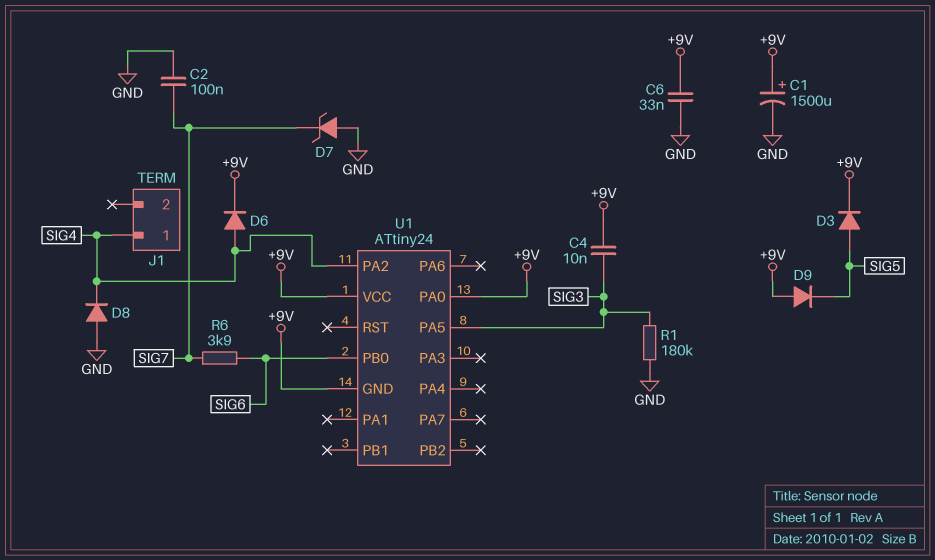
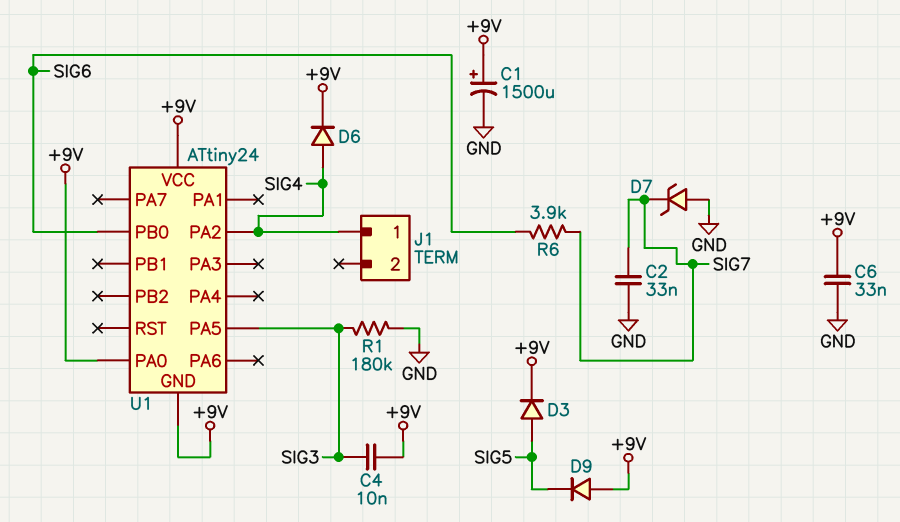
C2: 100nF (GND, SIG7) -> 33nF (GND, SIG7)
D8: diode (A GND, K SIG4) -> none

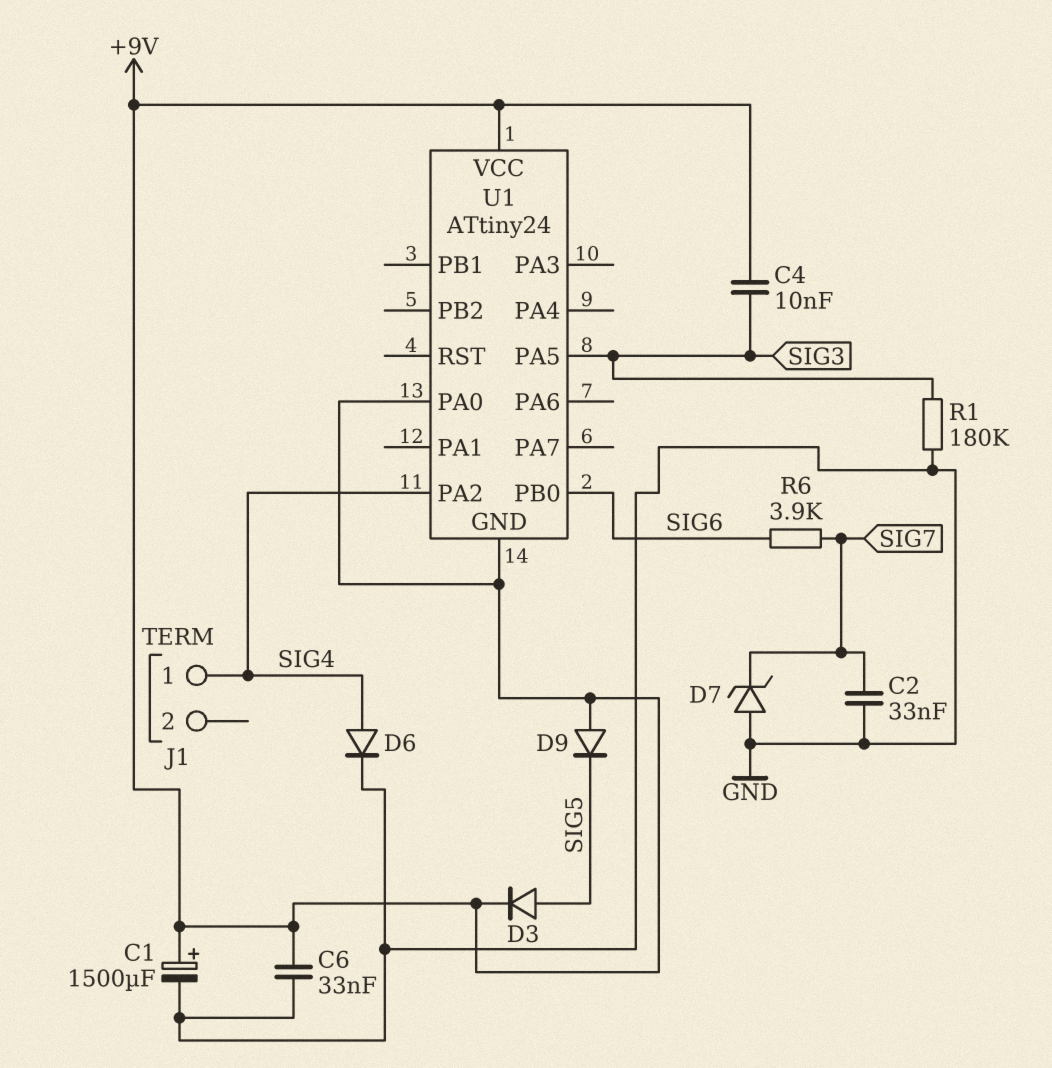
D6: diode (A SIG4, K +9V) -> diode (A SIG4, K GND)

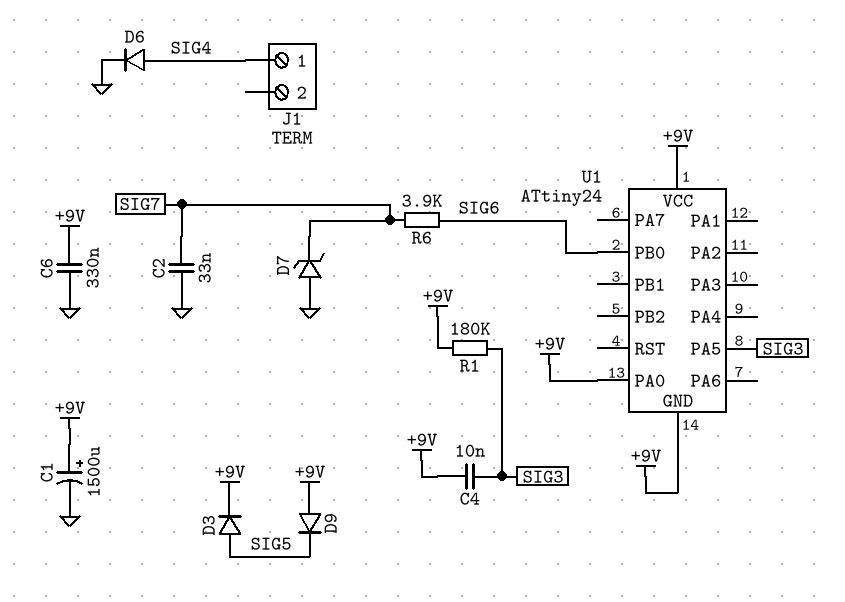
C6: 33nF (+9V, GND) -> 330nF (+9V, GND)
R1: 180k (GND, SIG3) -> 180k (+9V, SIG3)
U1 pin PA2: SIG4 -> none

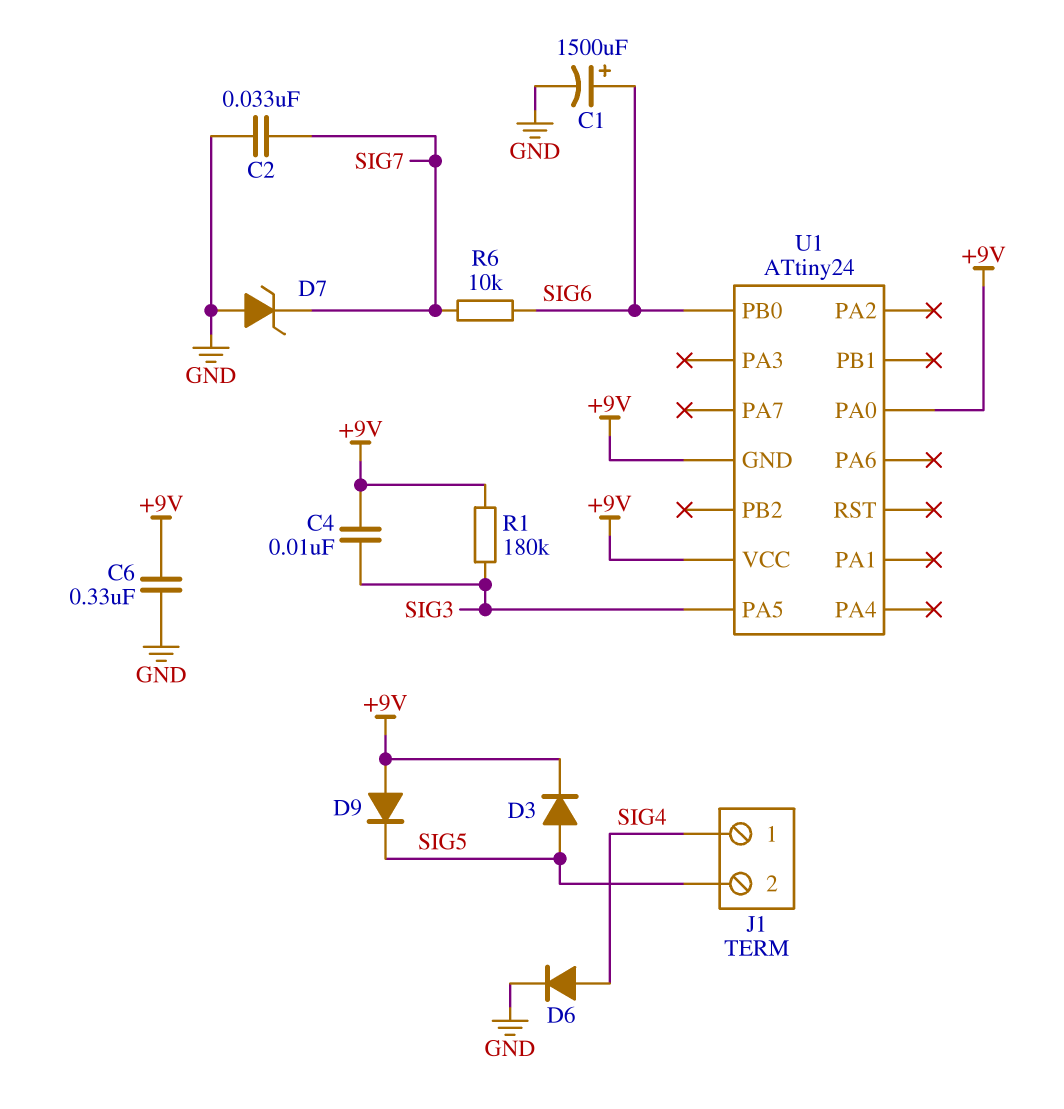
C1: 1500uF (plus +9V, minus GND) -> 1500uF (plus SIG6, minus GND)
J1 pin 2: none -> SIG5
R6: 3.9k (SIG6, SIG7) -> 10k (SIG6, SIG7)

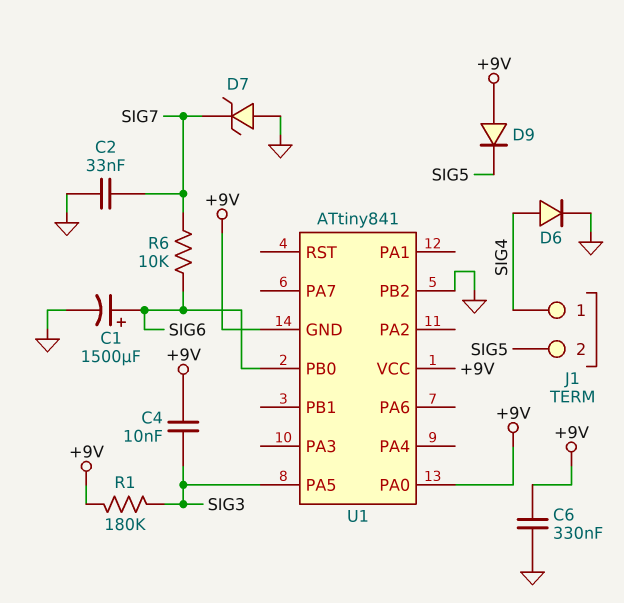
D3: diode (A SIG5, K +9V) -> none
U1: ATtiny24 -> ATtiny841
U1 pin PB2: none -> GND

